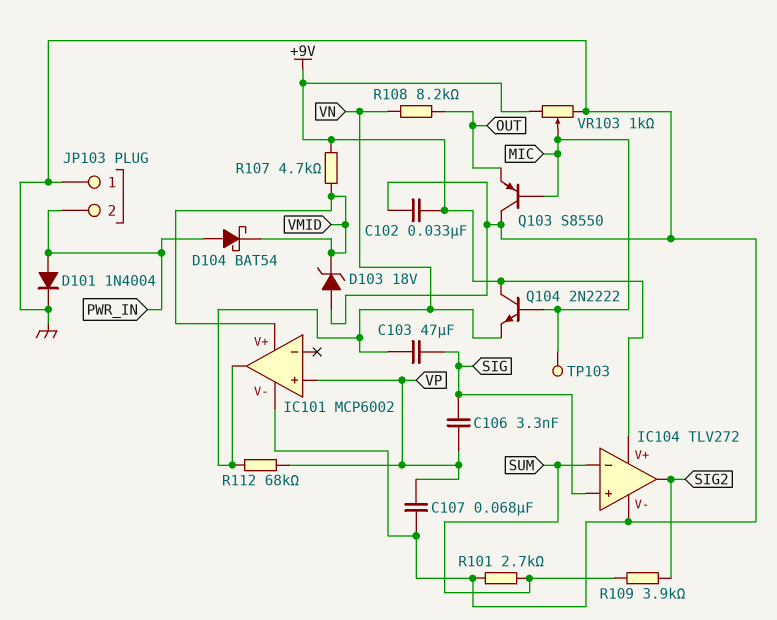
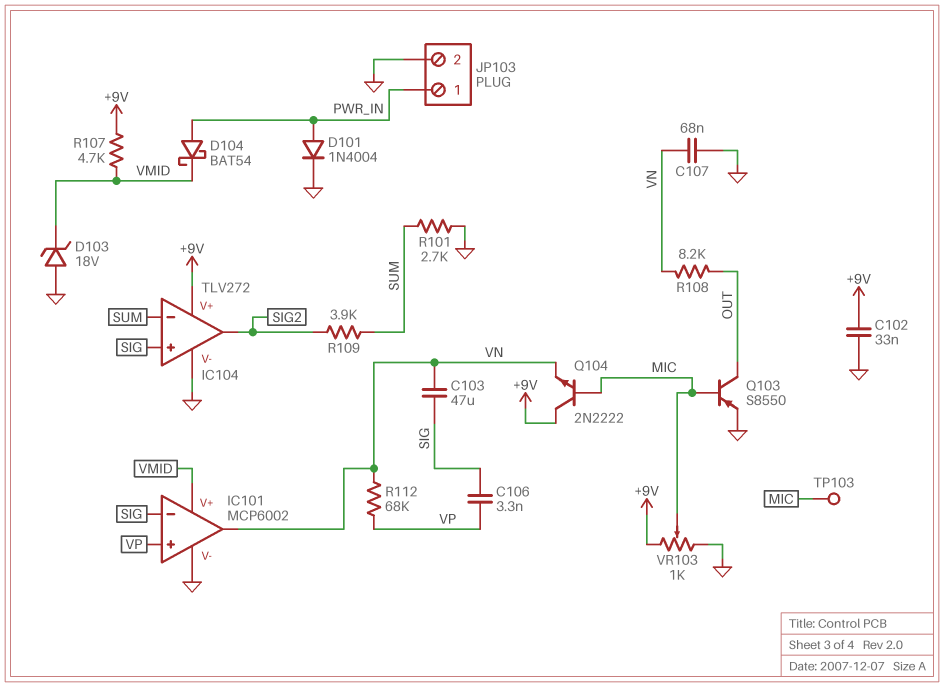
C107: 68nF (GND, VP) -> 68nF (GND, VN)
IC101 pin in-: none -> SIG
JP103 pin 1: GND -> PWR_IN
JP103 pin 2: PWR_IN -> GND
Q103: PNP S8550 (B MIC, C GND, E OUT) -> PNP S8550 (B MIC, C OUT, E GND)

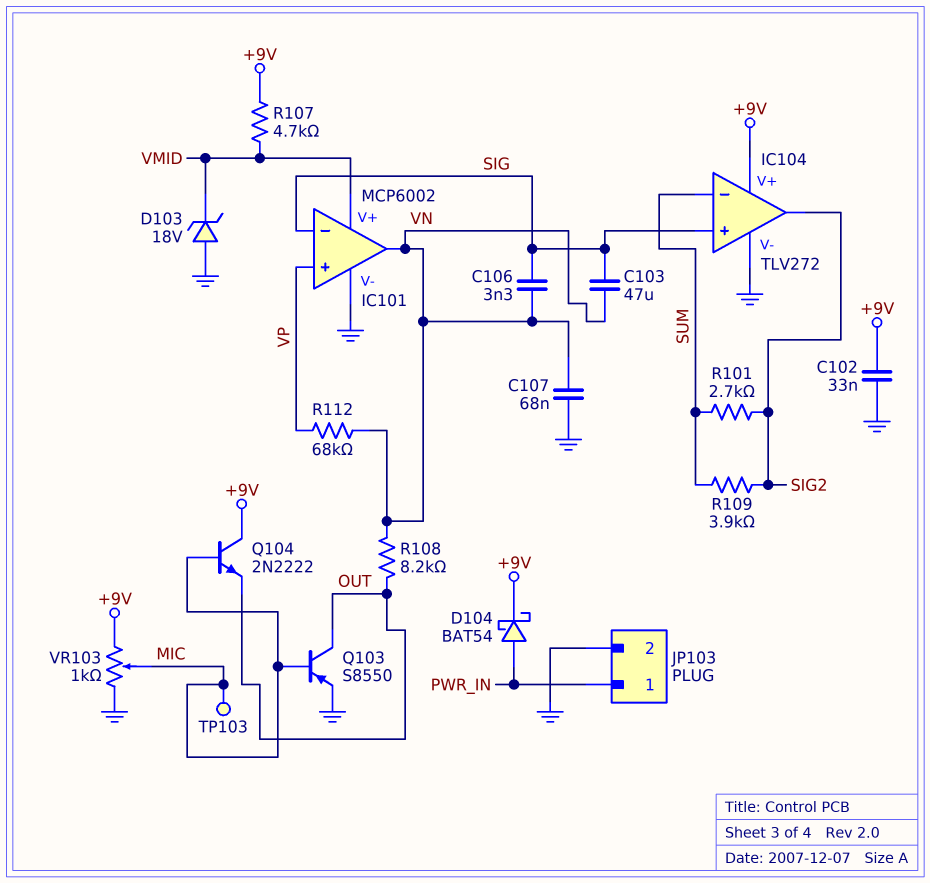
C106: 3.3nF (SIG, VP) -> 3.3nF (SIG, VN)
D101: diode 1N4004 (A PWR_IN, K GND) -> none
D104: schottky BAT54 (A PWR_IN, K VMID) -> schottky BAT54 (A PWR_IN, K +9V)
Q104: NPN 2N2222 (B MIC, C +9V, E VN) -> NPN 2N2222 (B MIC, C +9V, E OUT)
R101: 2.7k (GND, SUM) -> 2.7k (SIG2, SUM)

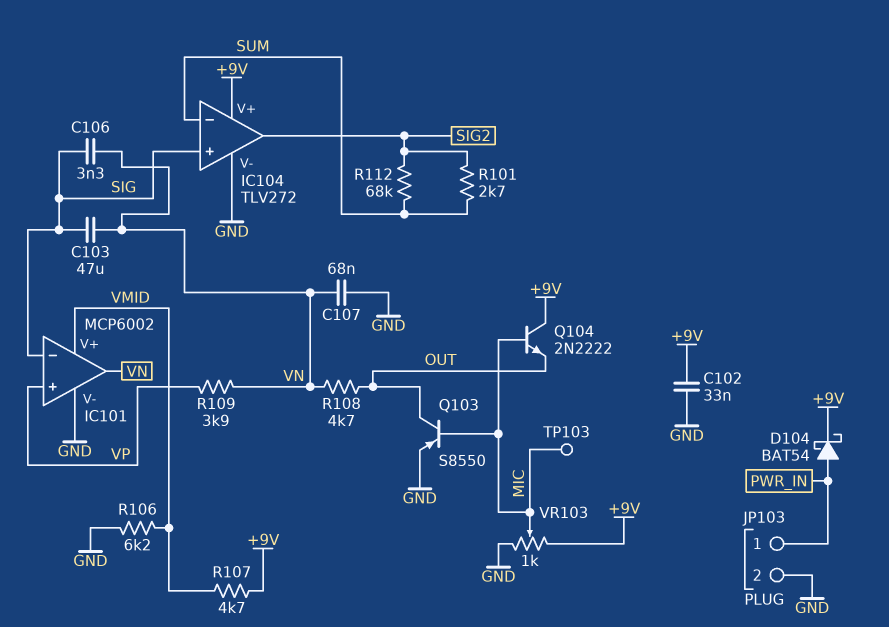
D103: zener 18V (A GND, K VMID) -> none
R106: none -> 6.2k (GND, VMID)
R108: 8.2k (OUT, VN) -> 4.7k (OUT, VN)
R109: 3.9k (SIG2, SUM) -> 3.9k (VN, VP)
R112: 68k (VN, VP) -> 68k (SIG2, SUM)

